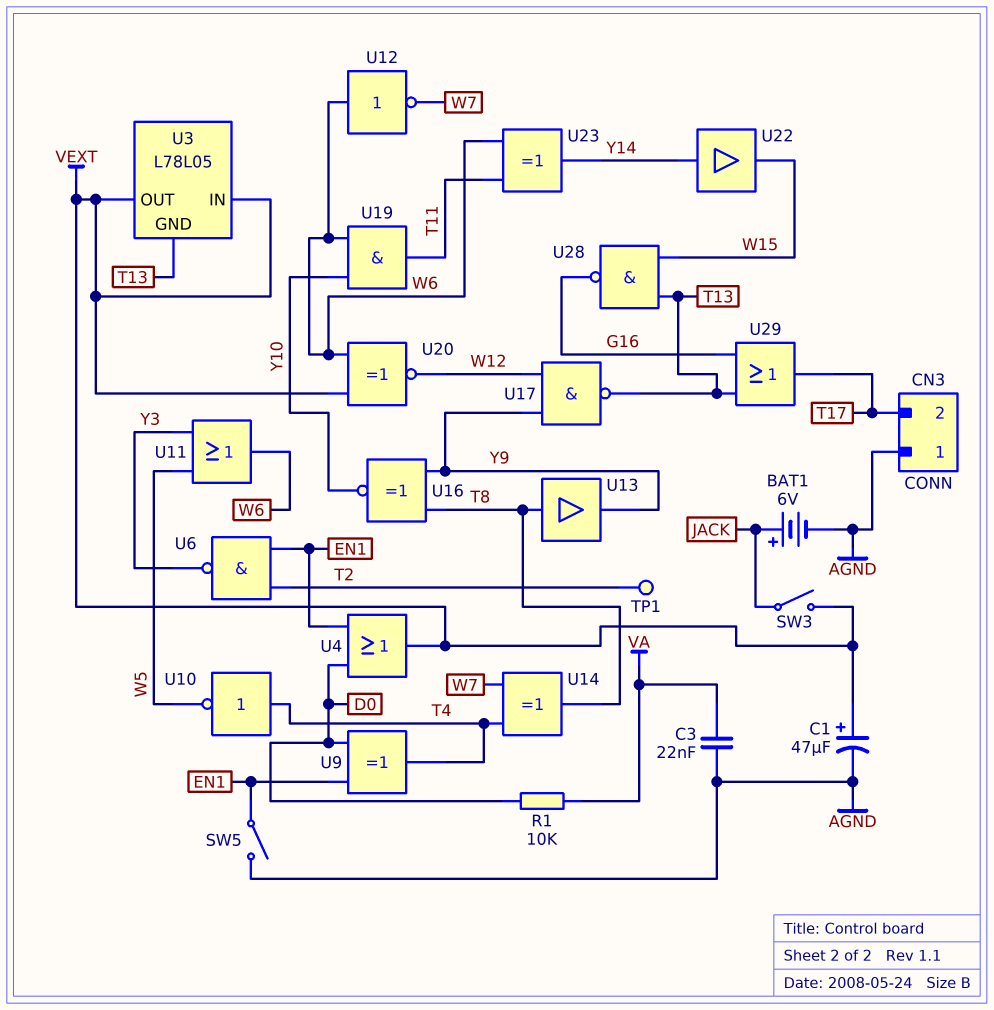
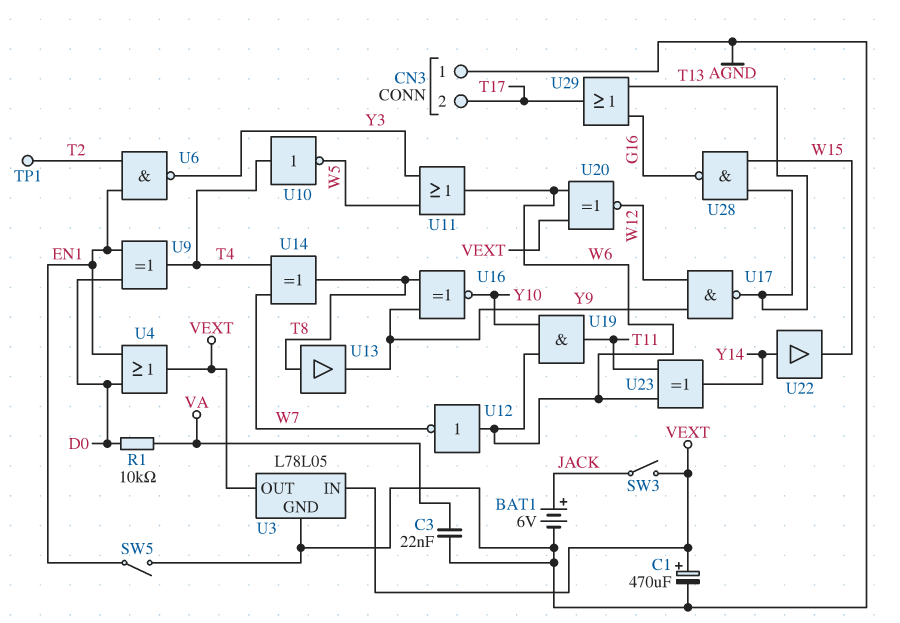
C1: 47uF (plus VEXT, minus AGND) -> 470uF (plus VEXT, minus AGND)
U3 pin GND: T13 -> AGND

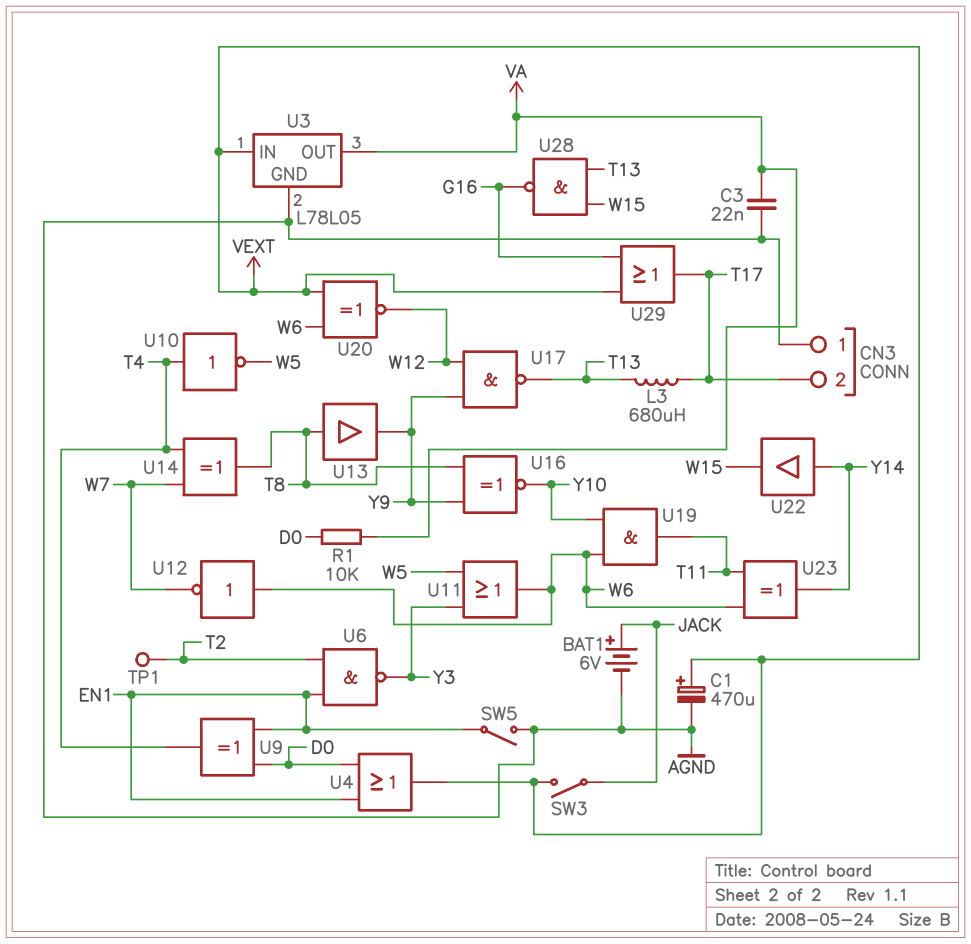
L3: none -> 680uH (T13, T17)
U3 pin OUT: VEXT -> VA
U29: OR (in G16, in T13, out T17) -> OR (in G16, in VEXT, out T17)

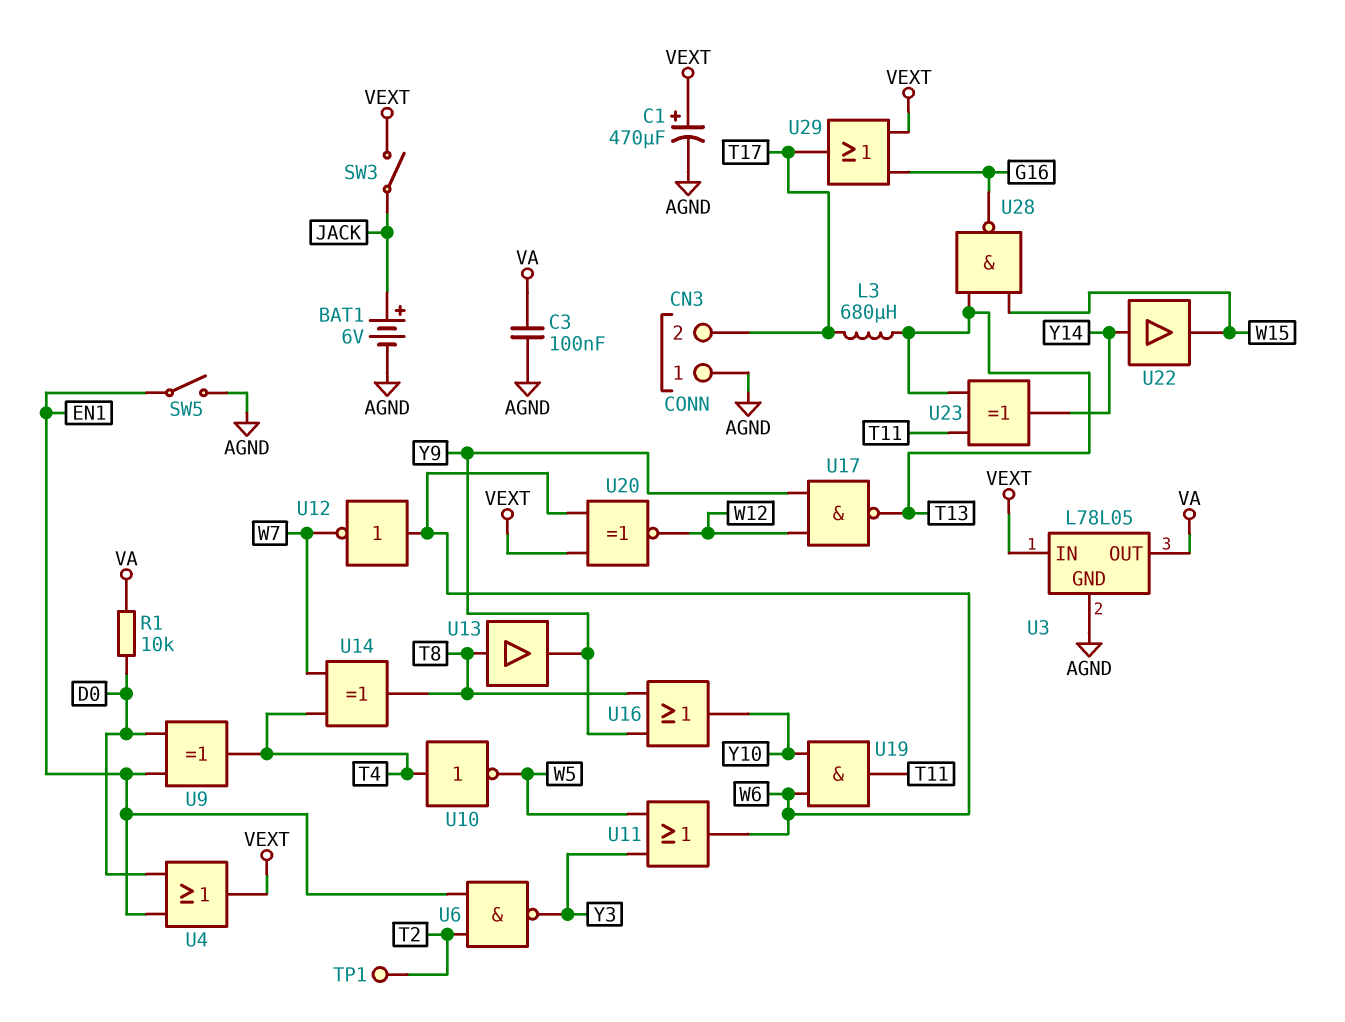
C3: 22nF (AGND, VA) -> 100nF (AGND, VA)
U16: XNOR (in T8, in Y9, out Y10) -> OR (in T8, in Y9, out Y10)
U23: XOR (in T11, in W6, out Y14) -> XOR (in T11, in T13, out Y14)

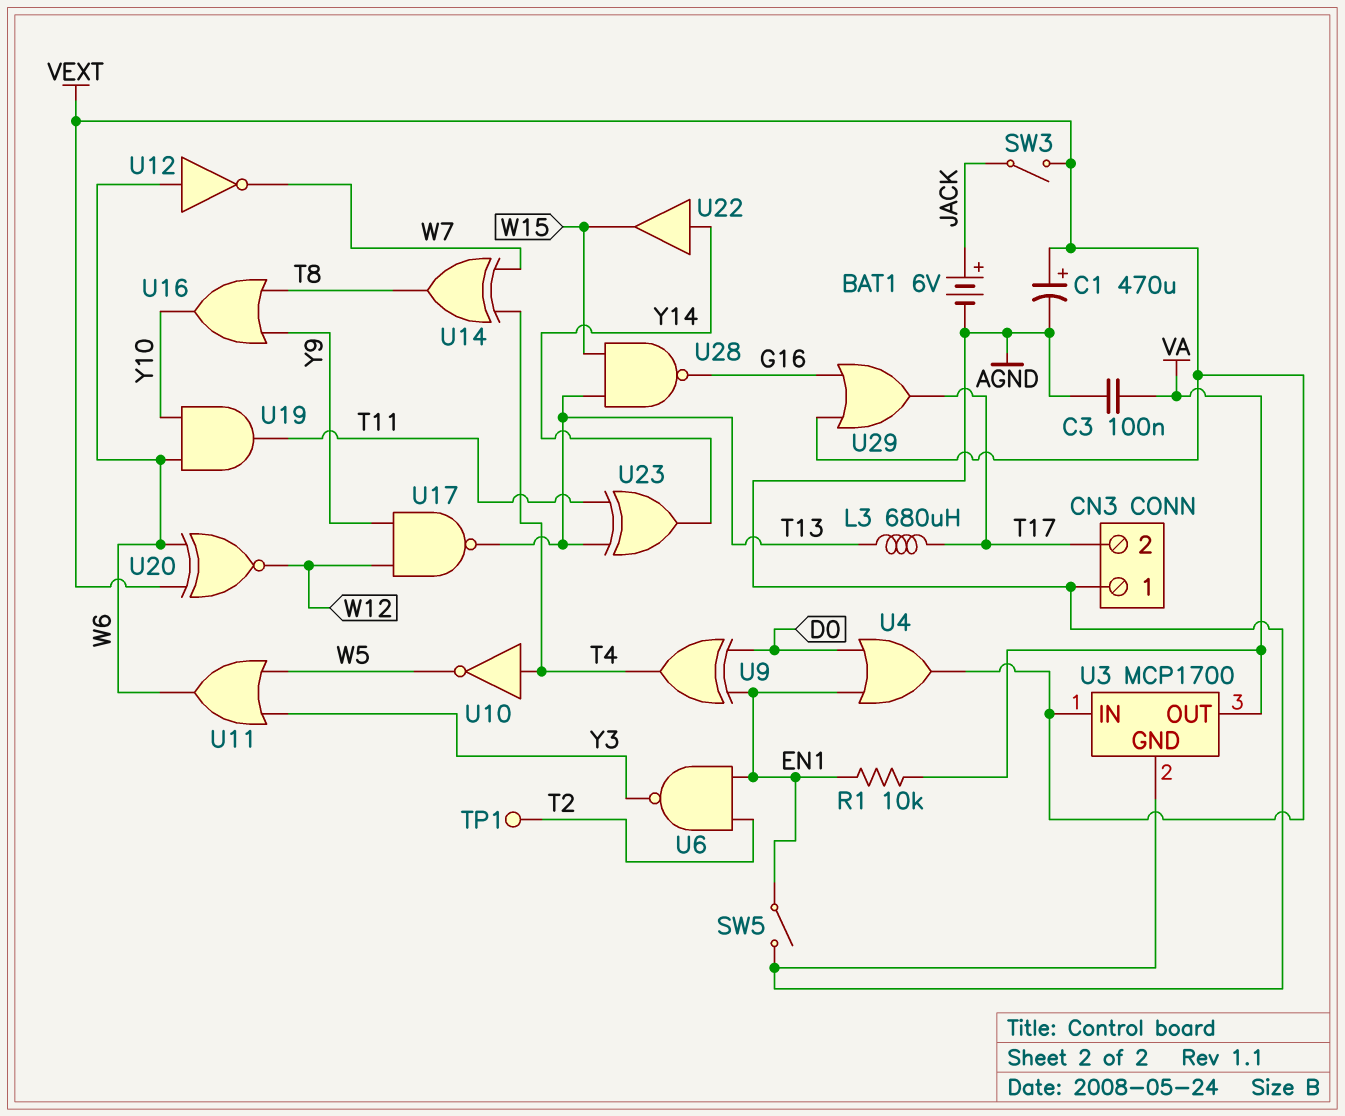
R1: 10k (D0, VA) -> 10k (EN1, VA)
U3: L78L05 -> MCP1700
U13: buffer (in T8, out Y9) -> none

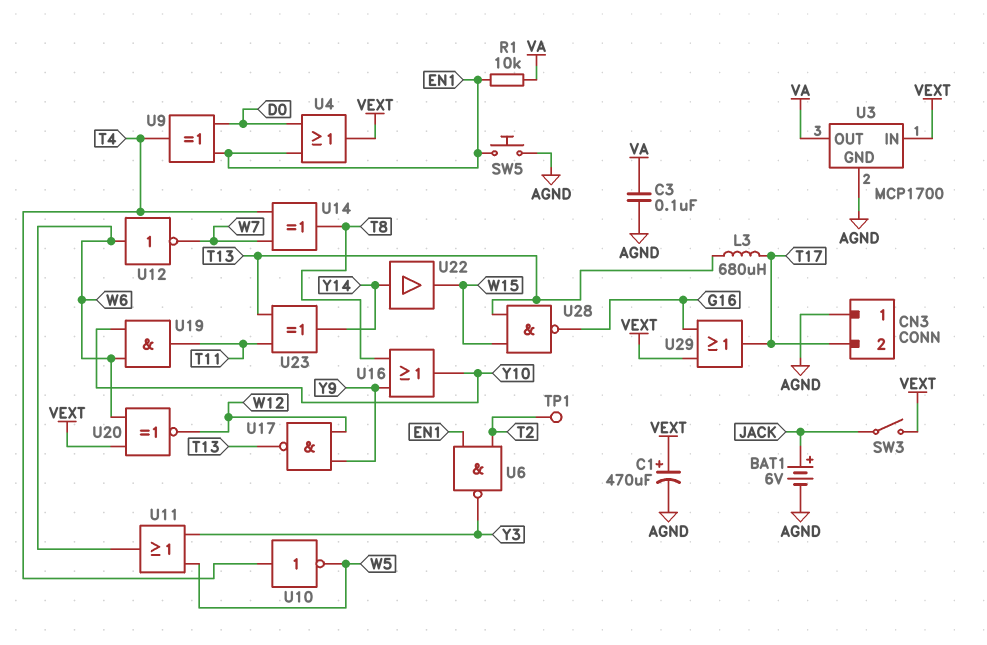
SW5: switch (AGND, EN1) -> button (AGND, EN1)

